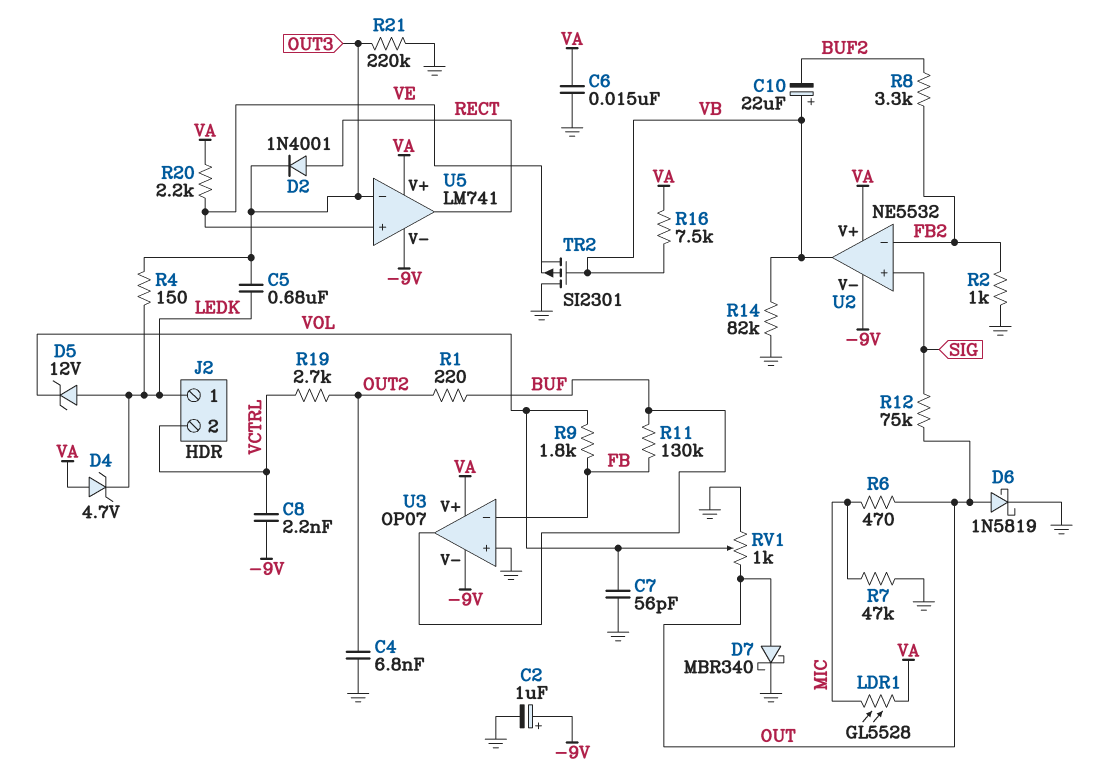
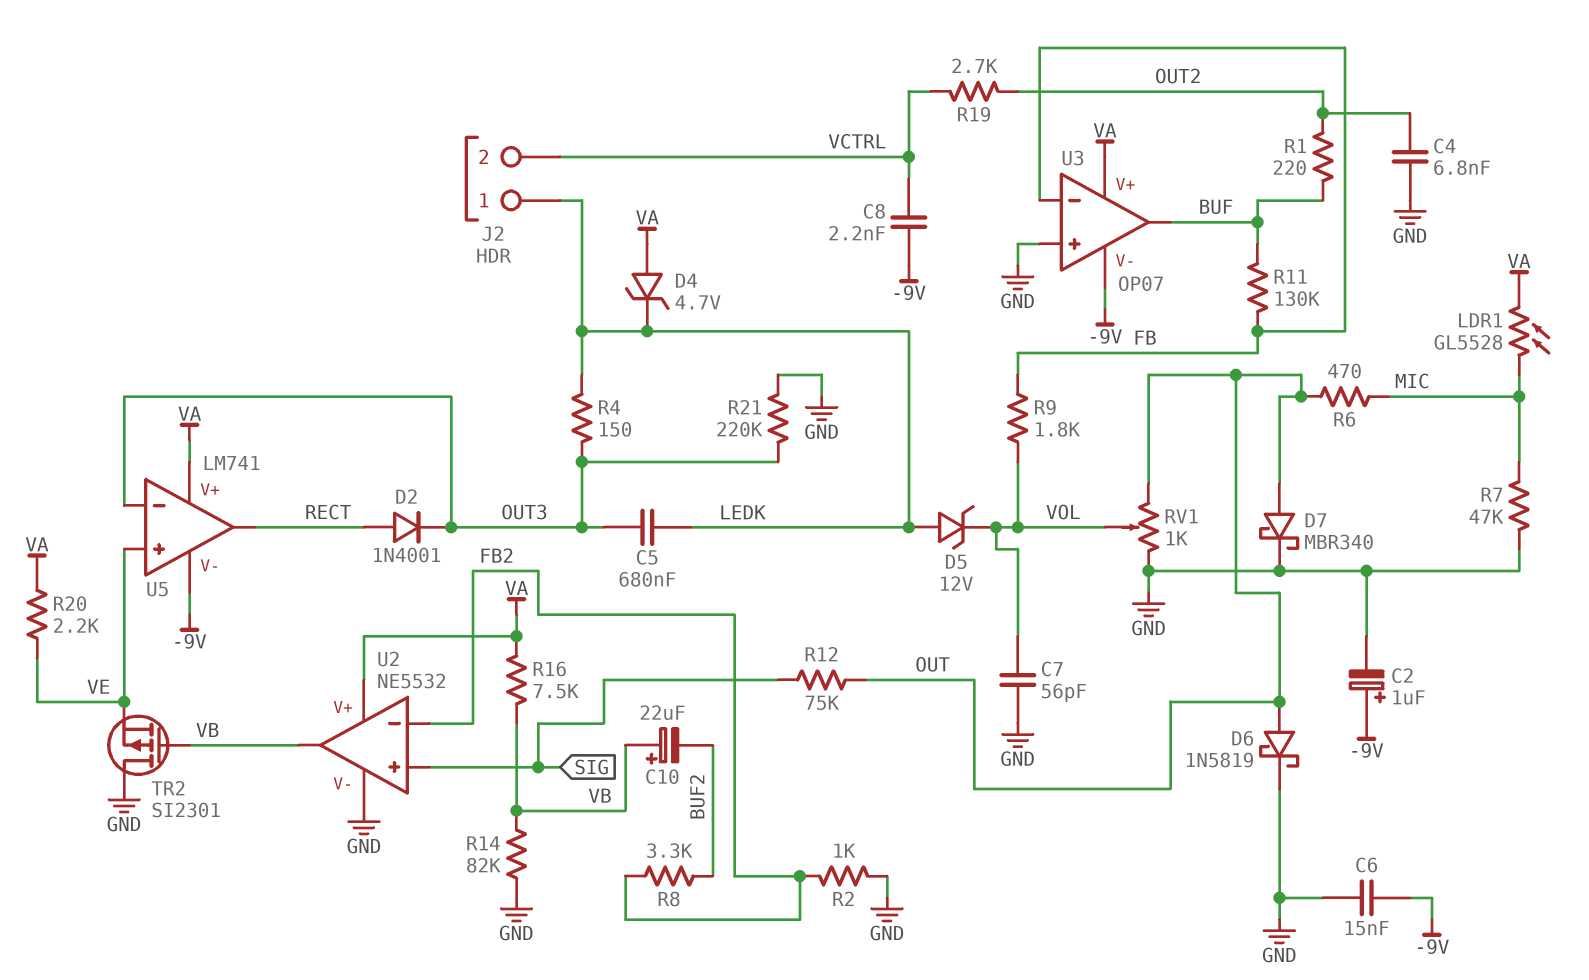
C6: 15nF (GND, VA) -> 15nF (-9V, GND)
U2 pin V-: -9V -> GND

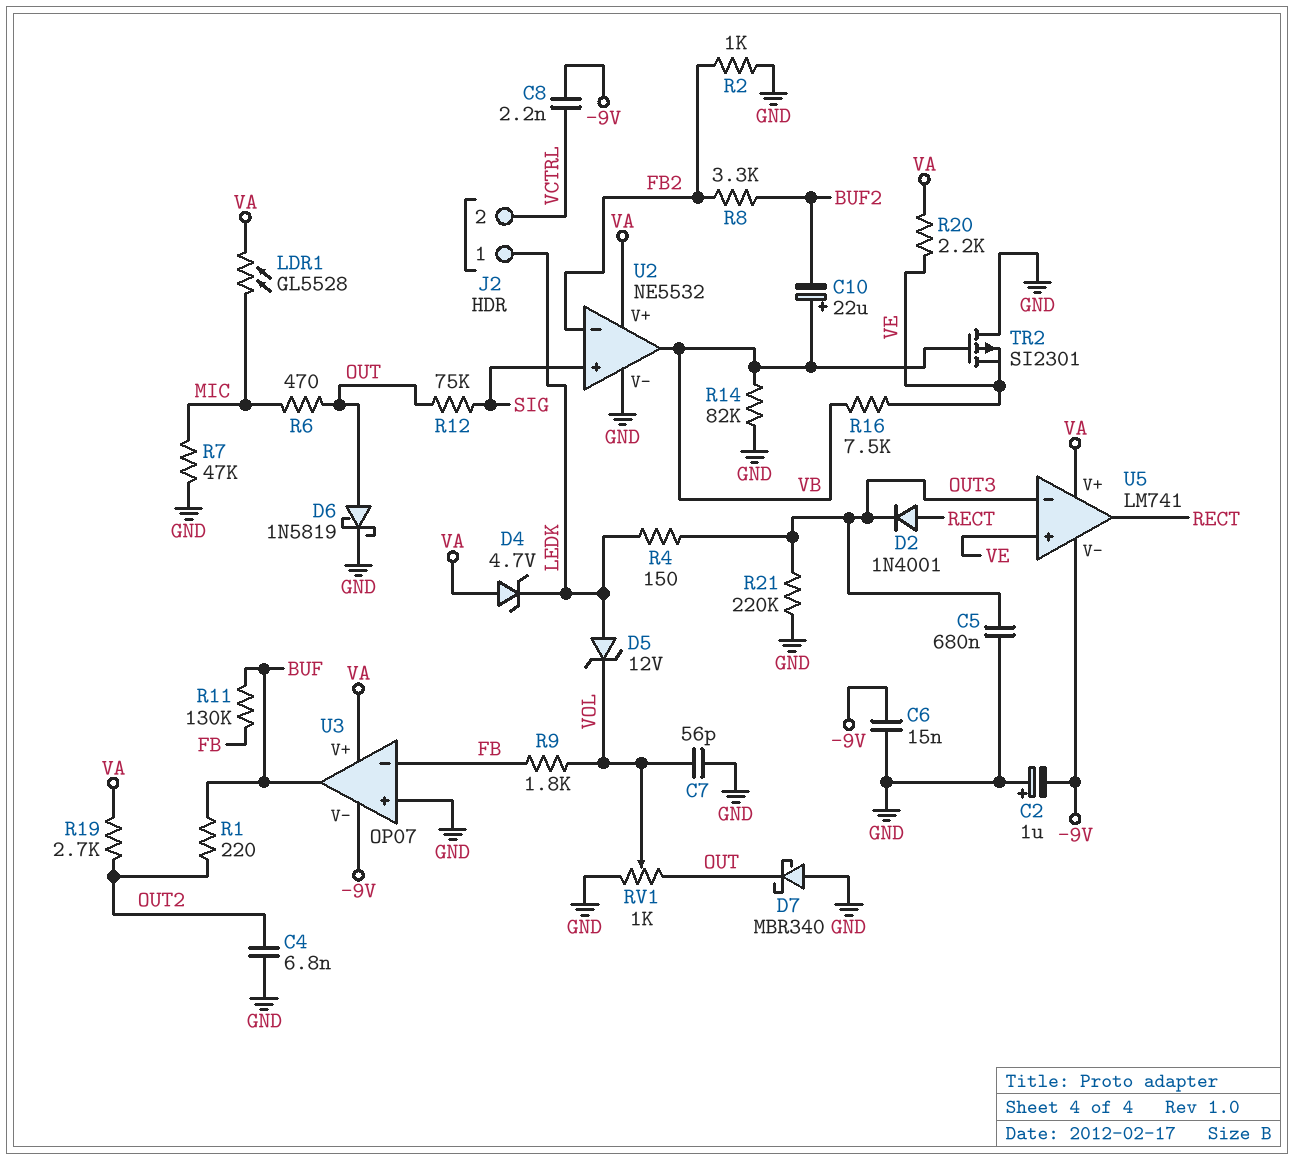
C2: 1uF (plus -9V, minus GND) -> 1uF (plus GND, minus -9V)
C5: 680nF (LEDK, OUT3) -> 680nF (GND, OUT3)
D7: schottky MBR340 (A OUT, K GND) -> schottky MBR340 (A GND, K OUT)
R16: 7.5k (VA, VB) -> 7.5k (VB, VE)
R19: 2.7k (OUT2, VCTRL) -> 2.7k (OUT2, VA)

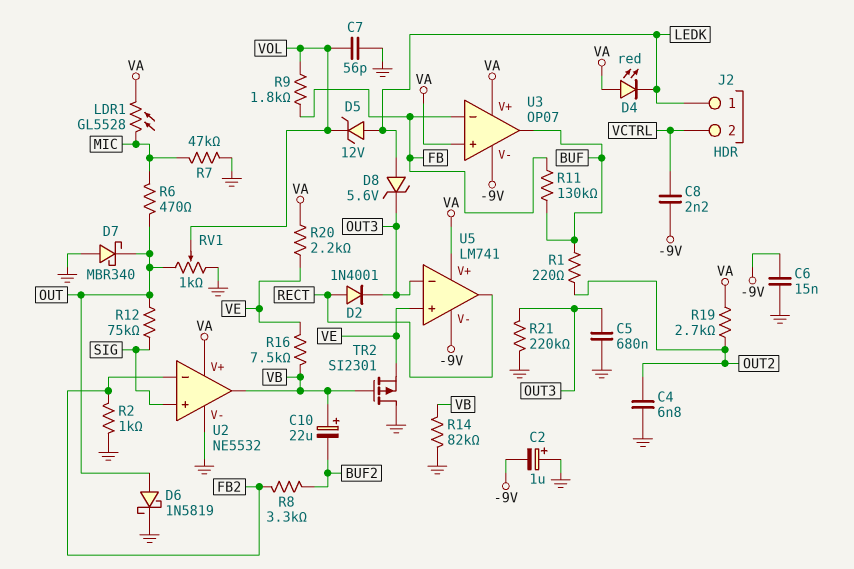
D4: zener 4.7V (A VA, K LEDK) -> LED red (A VA, K LEDK)
D8: none -> zener 5.6V (A LEDK, K OUT3)
R4: 150 (LEDK, OUT3) -> none
U3 pin in+: GND -> VA

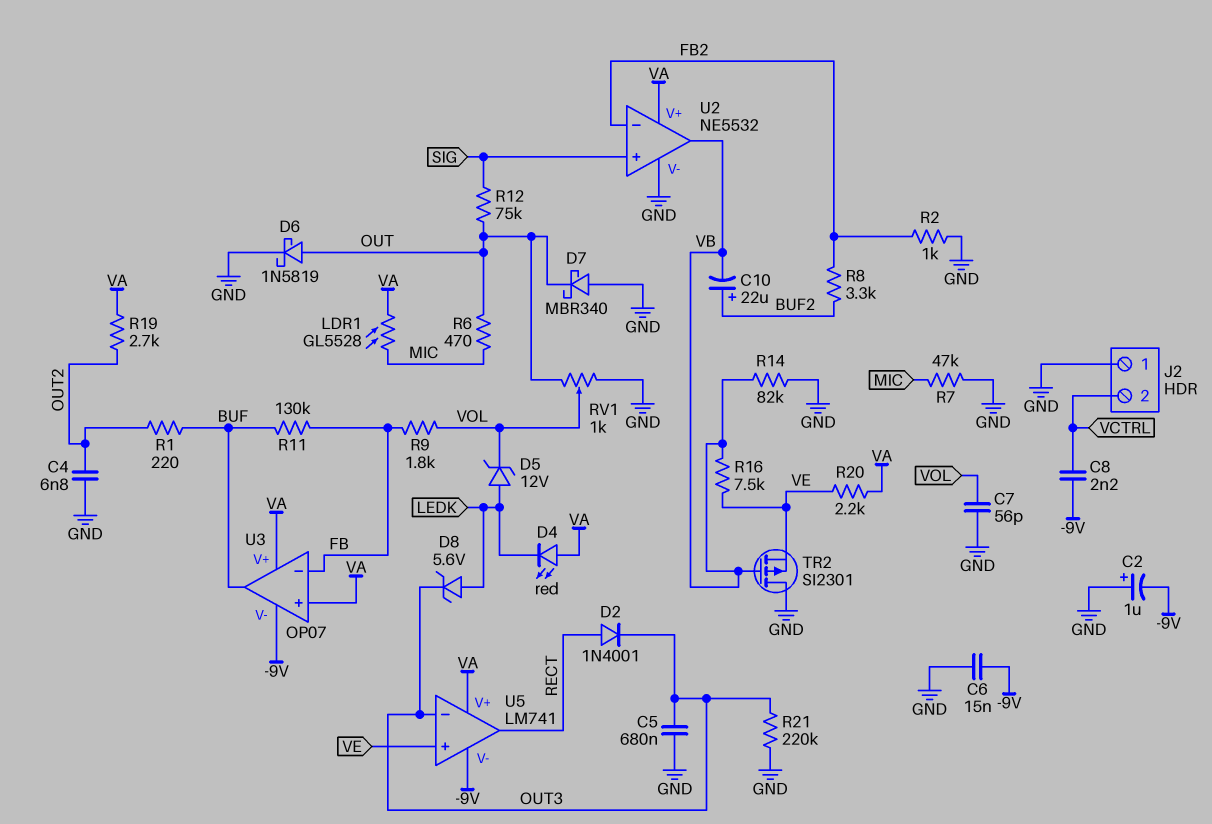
C10: 22uF (plus VB, minus BUF2) -> 22uF (plus BUF2, minus VB)
J2 pin 1: LEDK -> GND

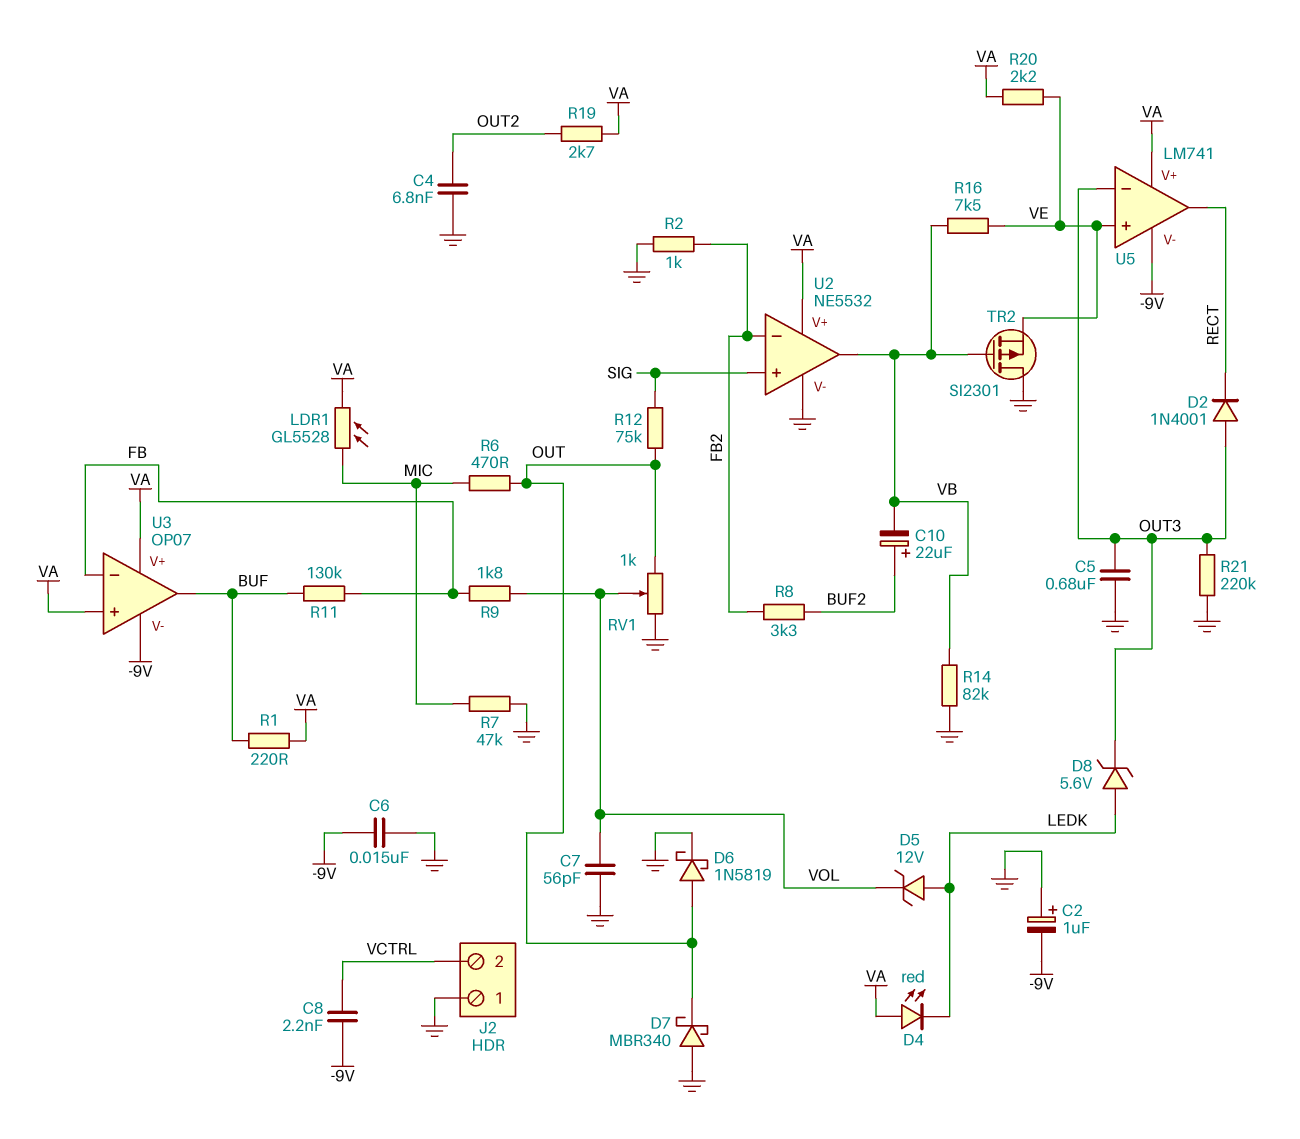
D2: diode 1N4001 (A RECT, K OUT3) -> diode 1N4001 (A OUT3, K RECT)
R1: 220 (BUF, OUT2) -> 220 (BUF, VA)

